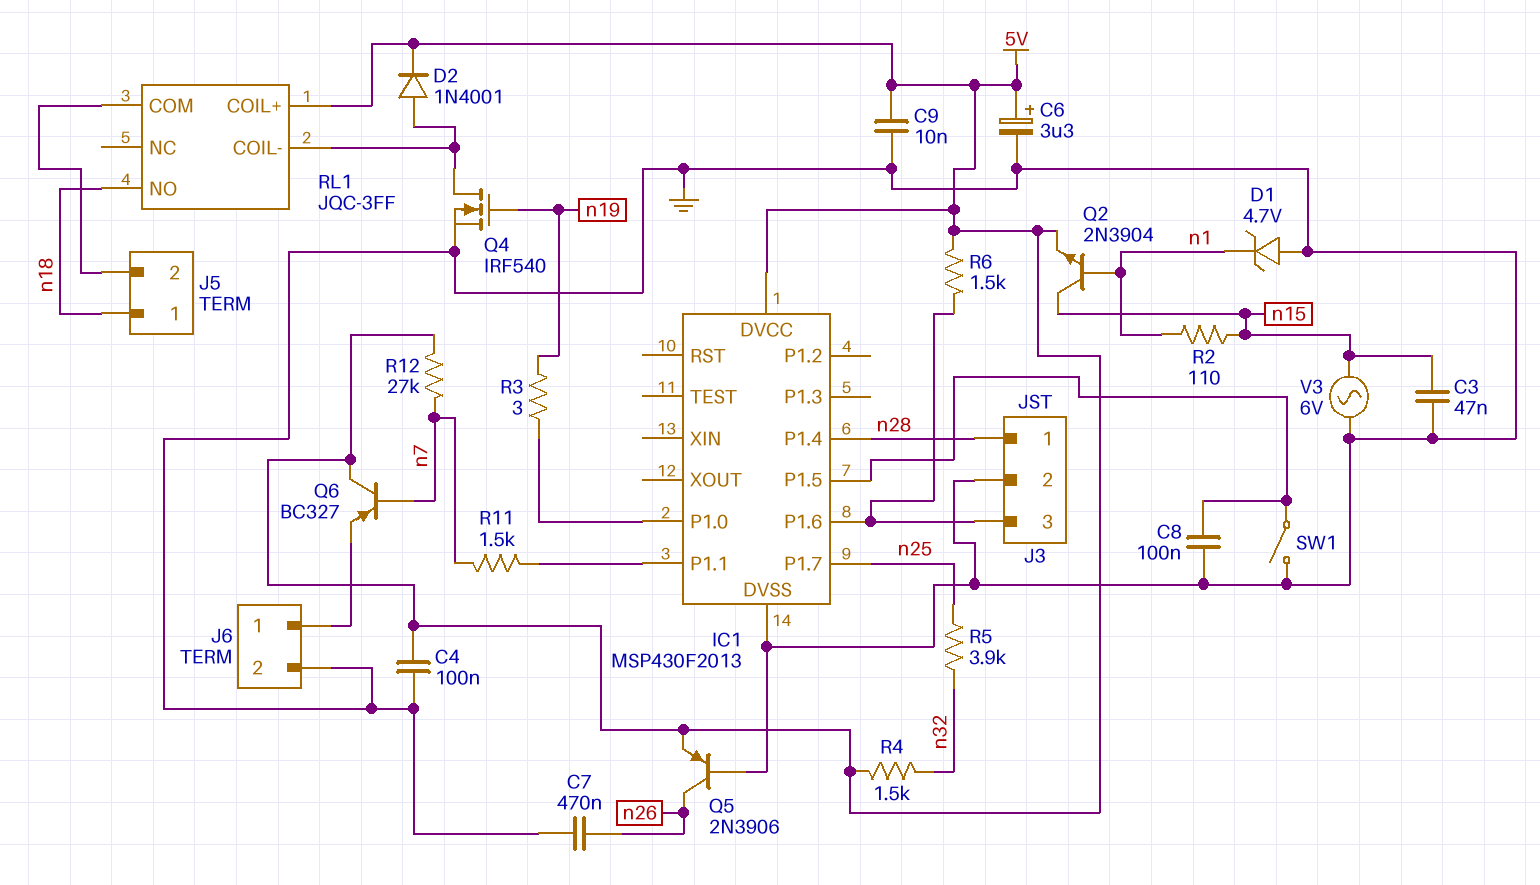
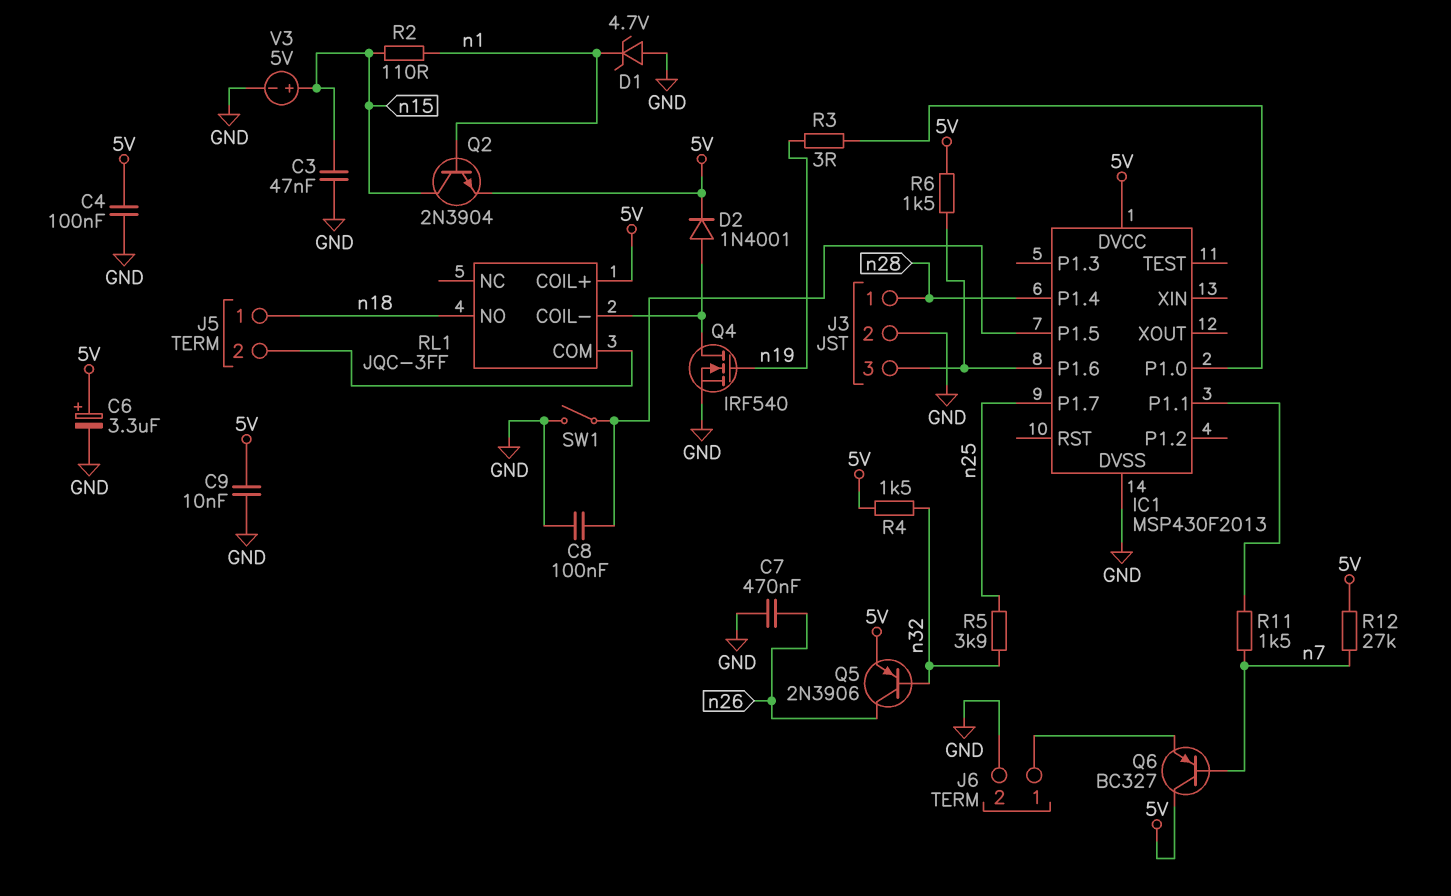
Q5: PNP 2N3906 (B GND, C n26, E 5V) -> PNP 2N3906 (B n32, C n26, E 5V)
V3: AC 6V (GND, n15) -> 5V (plus n15, minus GND)

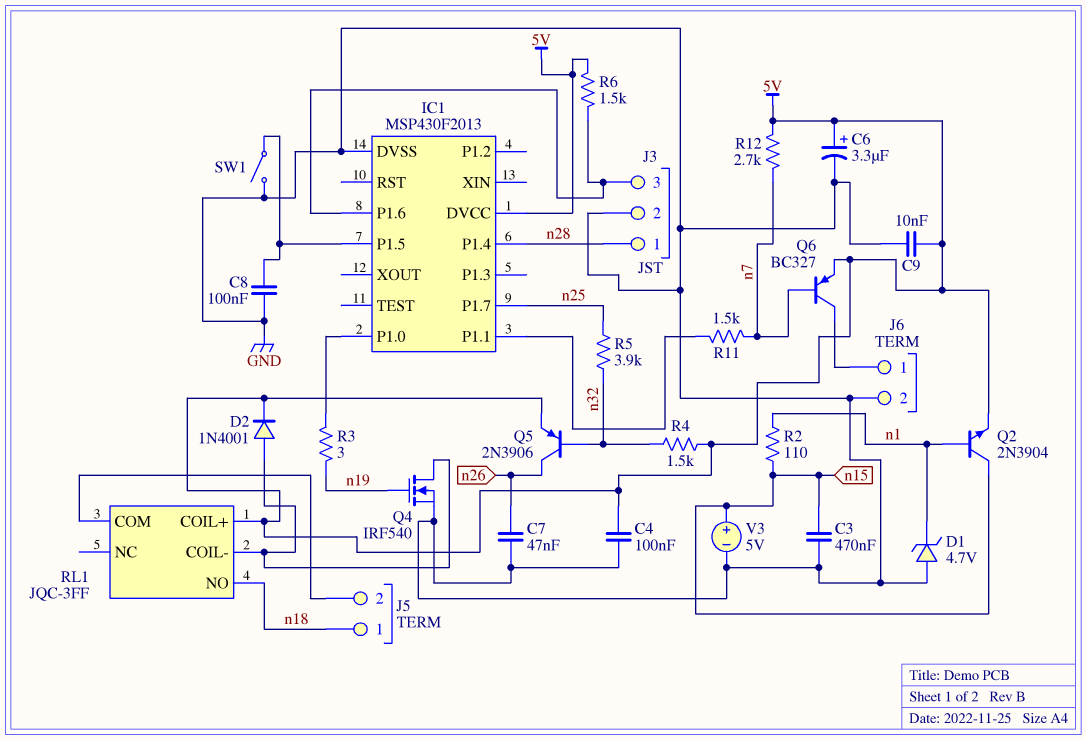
C3: 47nF (GND, n15) -> 470nF (GND, n15)
C7: 470nF (GND, n26) -> 47nF (GND, n26)
Q6: PNP BC327 (B n7, C 5V, E J6/1) -> PNP BC327 (B n7, C J6/1, E 5V)
R12: 27k (5V, n7) -> 2.7k (5V, n7)

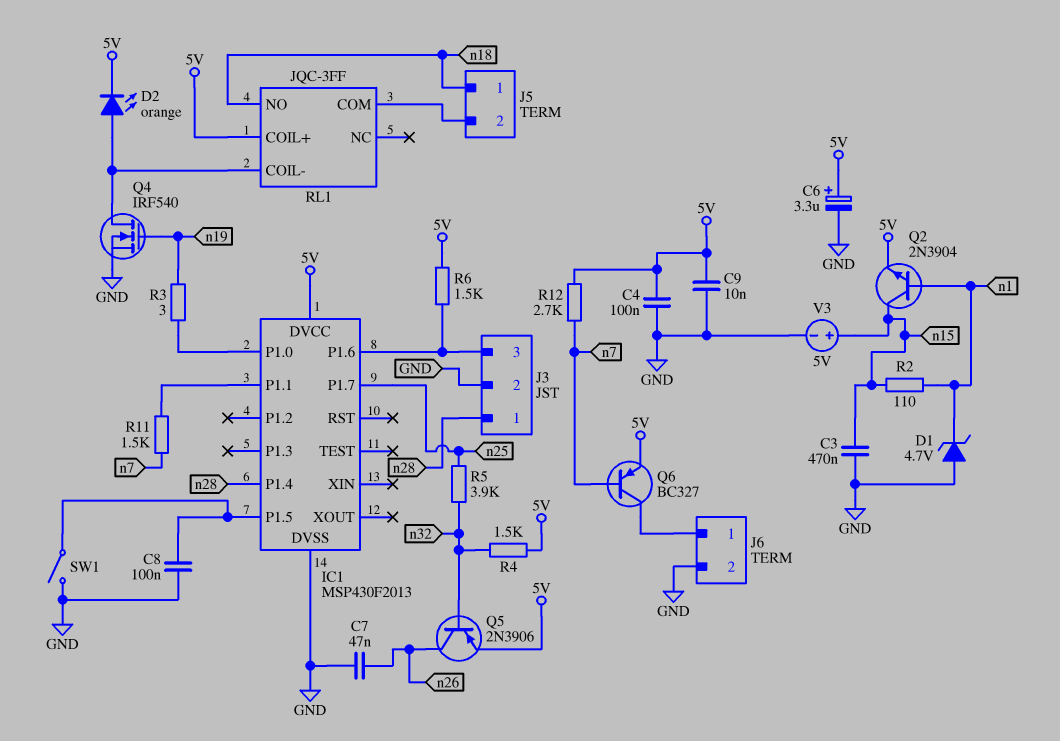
D2: diode 1N4001 (A RL1/COIL-, K 5V) -> LED orange (A RL1/COIL-, K 5V)

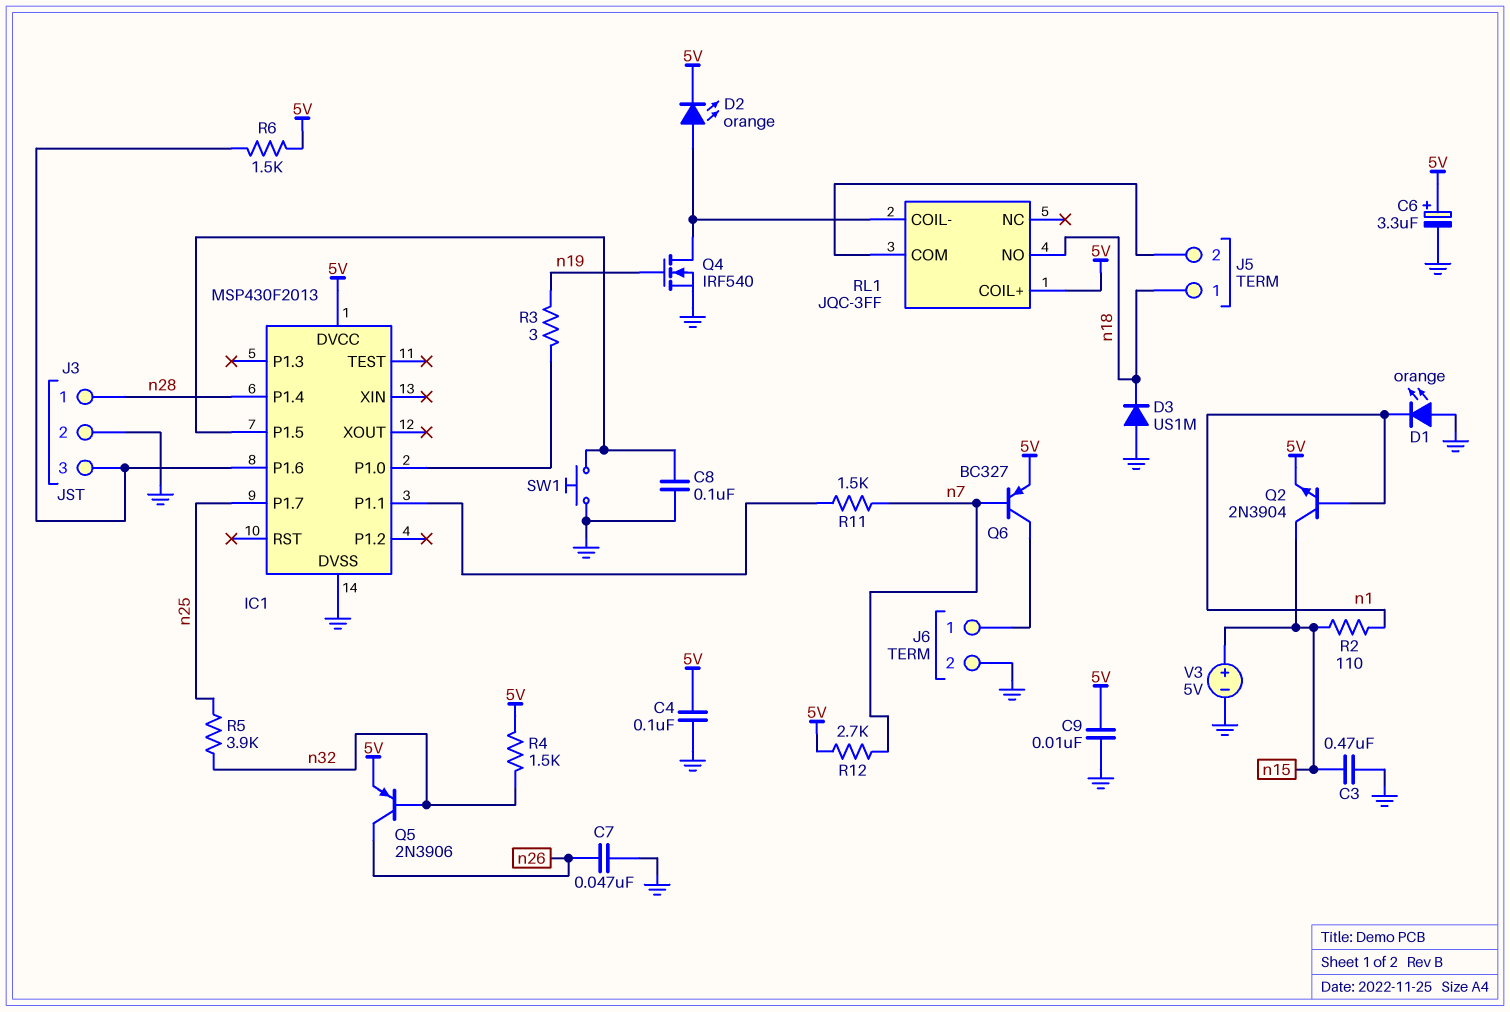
D1: zener 4.7V (A GND, K n1) -> LED orange (A GND, K n1)
D3: none -> diode US1M (A GND, K n18)
SW1: switch (GND, IC1/P1.5) -> button (GND, IC1/P1.5)

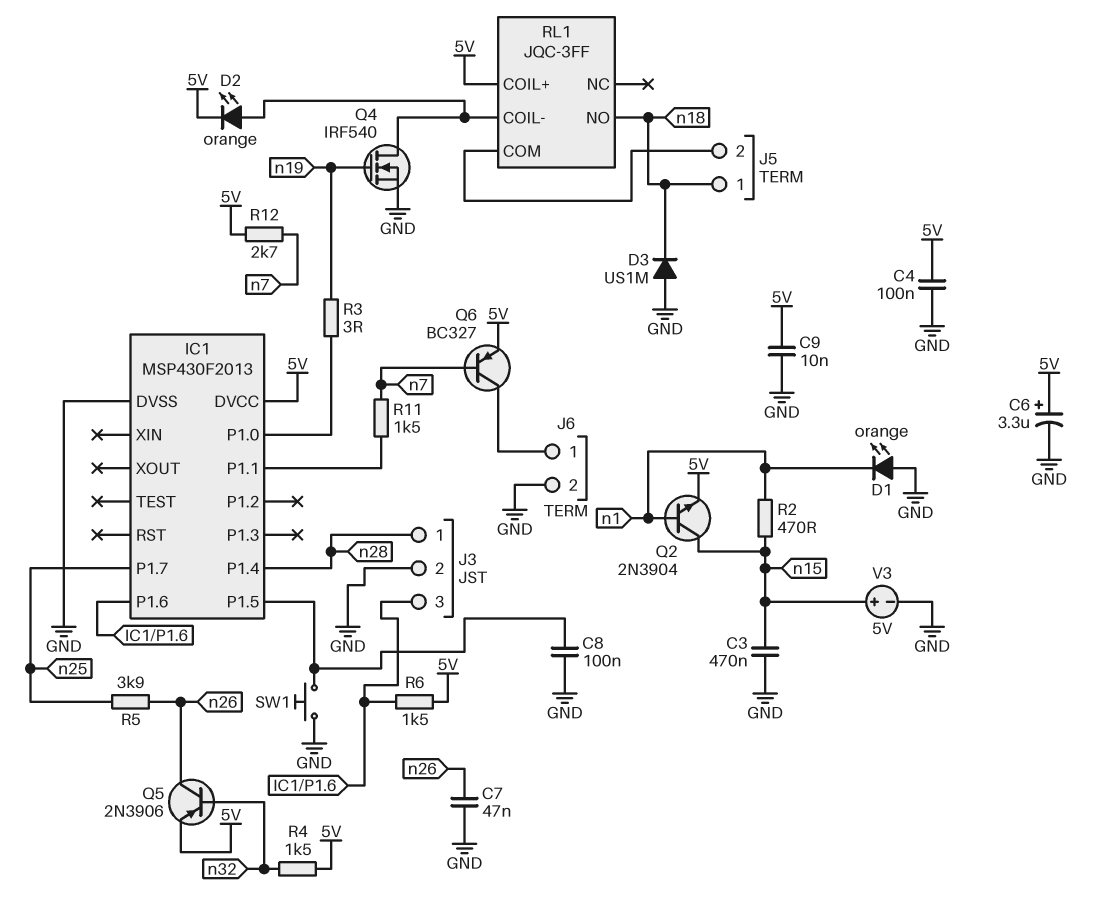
R2: 110 (n1, n15) -> 470 (n1, n15)
R5: 3.9k (n25, n32) -> 3.9k (n25, n26)

